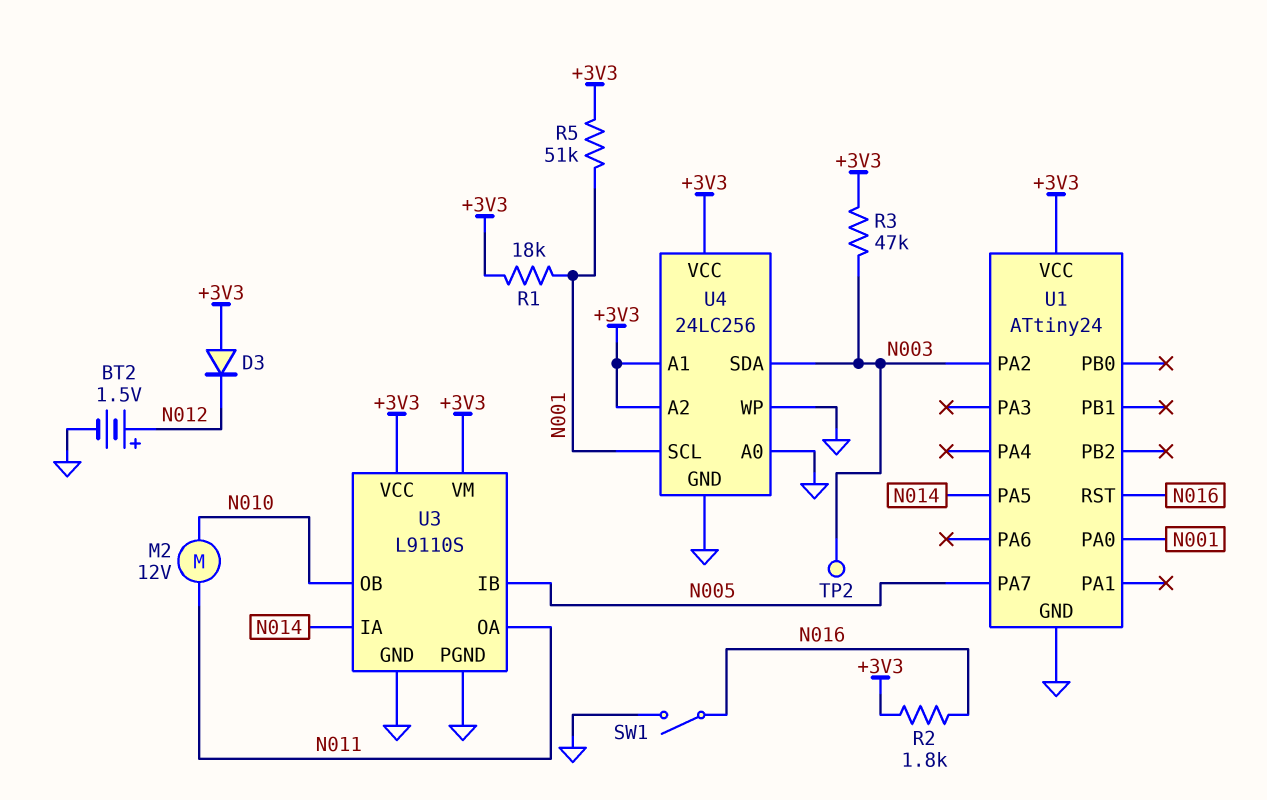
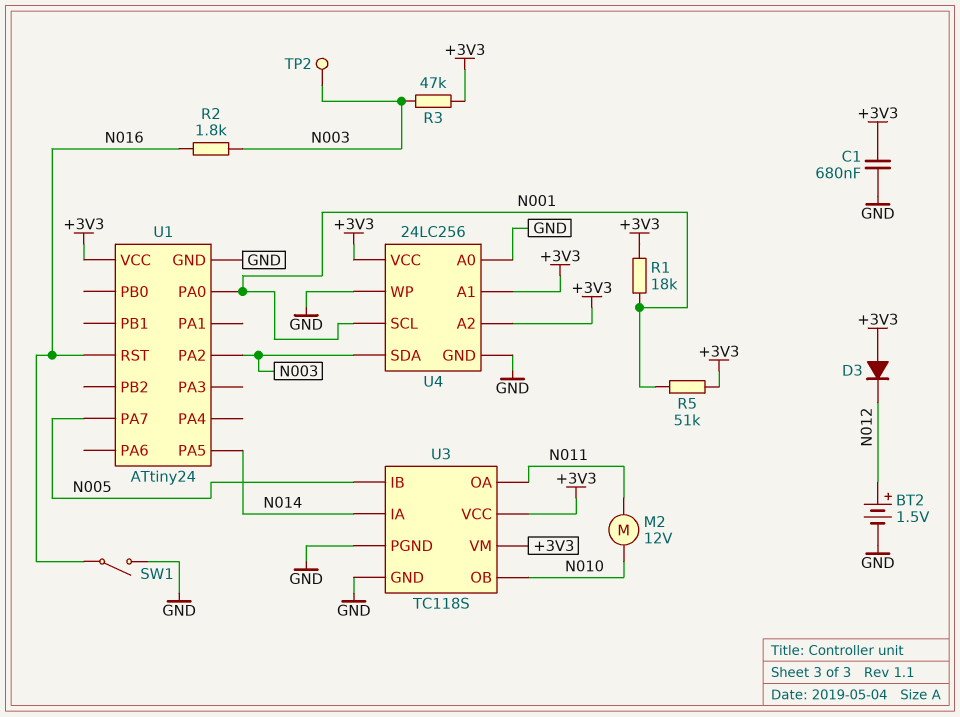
C1: none -> 680nF (+3V3, GND)
R2: 1.8k (+3V3, N016) -> 1.8k (N003, N016)
U3: L9110S -> TC118S

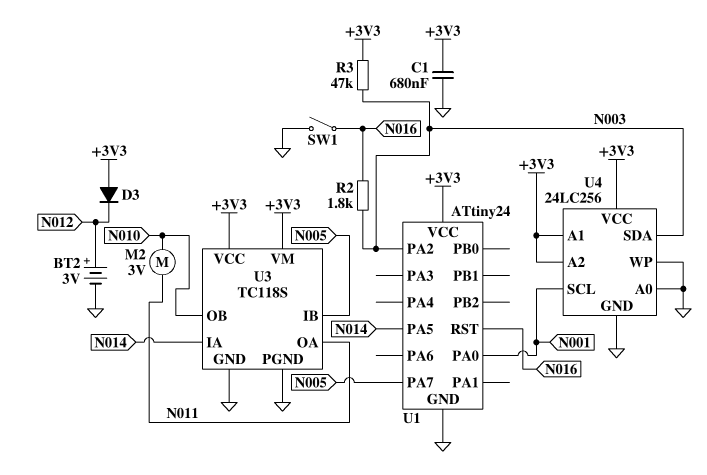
BT2: 1.5V (plus N012, minus GND) -> 3V (plus N012, minus GND)
M2: motor 12V (N010, N011) -> motor 3V (N010, N011)
R1: 18k (+3V3, N001) -> none
R5: 51k (+3V3, N001) -> none
TP2: test point (N003) -> none

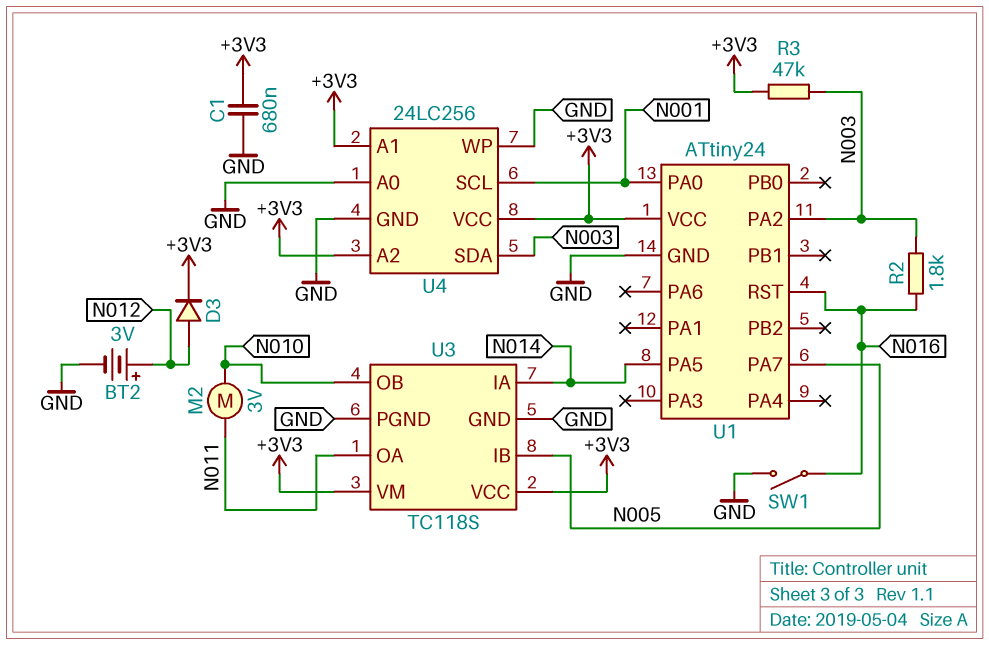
D3: diode (A +3V3, K N012) -> diode (A N012, K +3V3)

